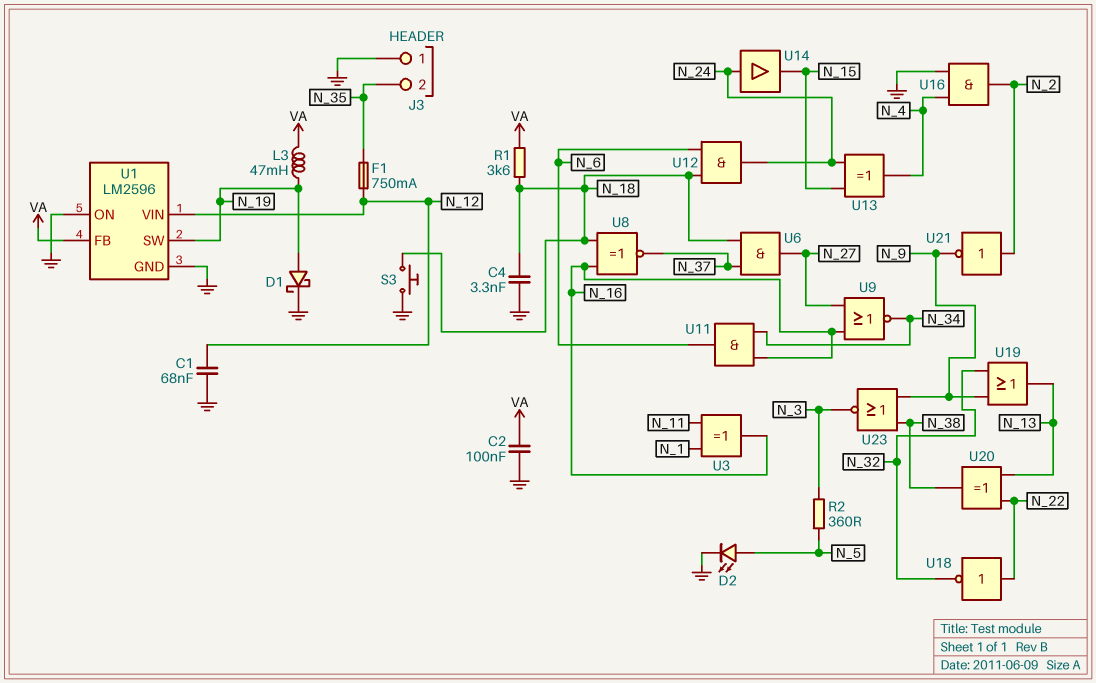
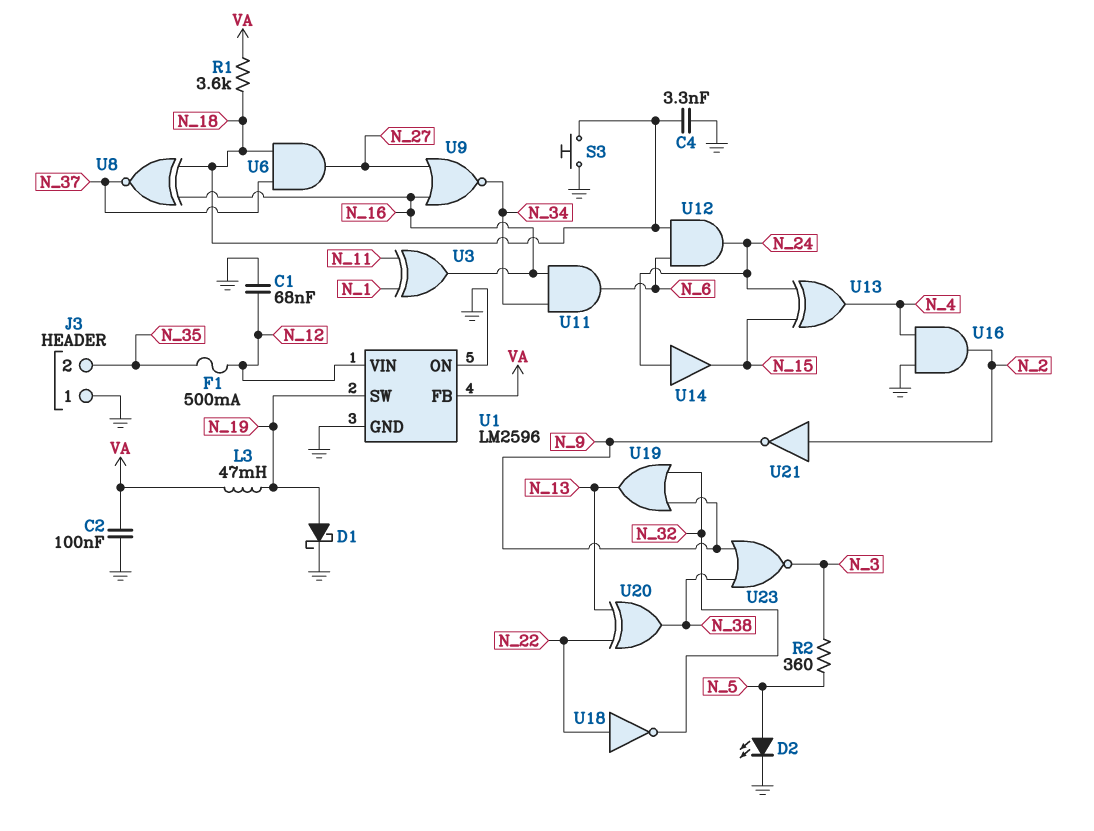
F1: 750mA (N_12, N_35) -> 500mA (N_12, N_35)

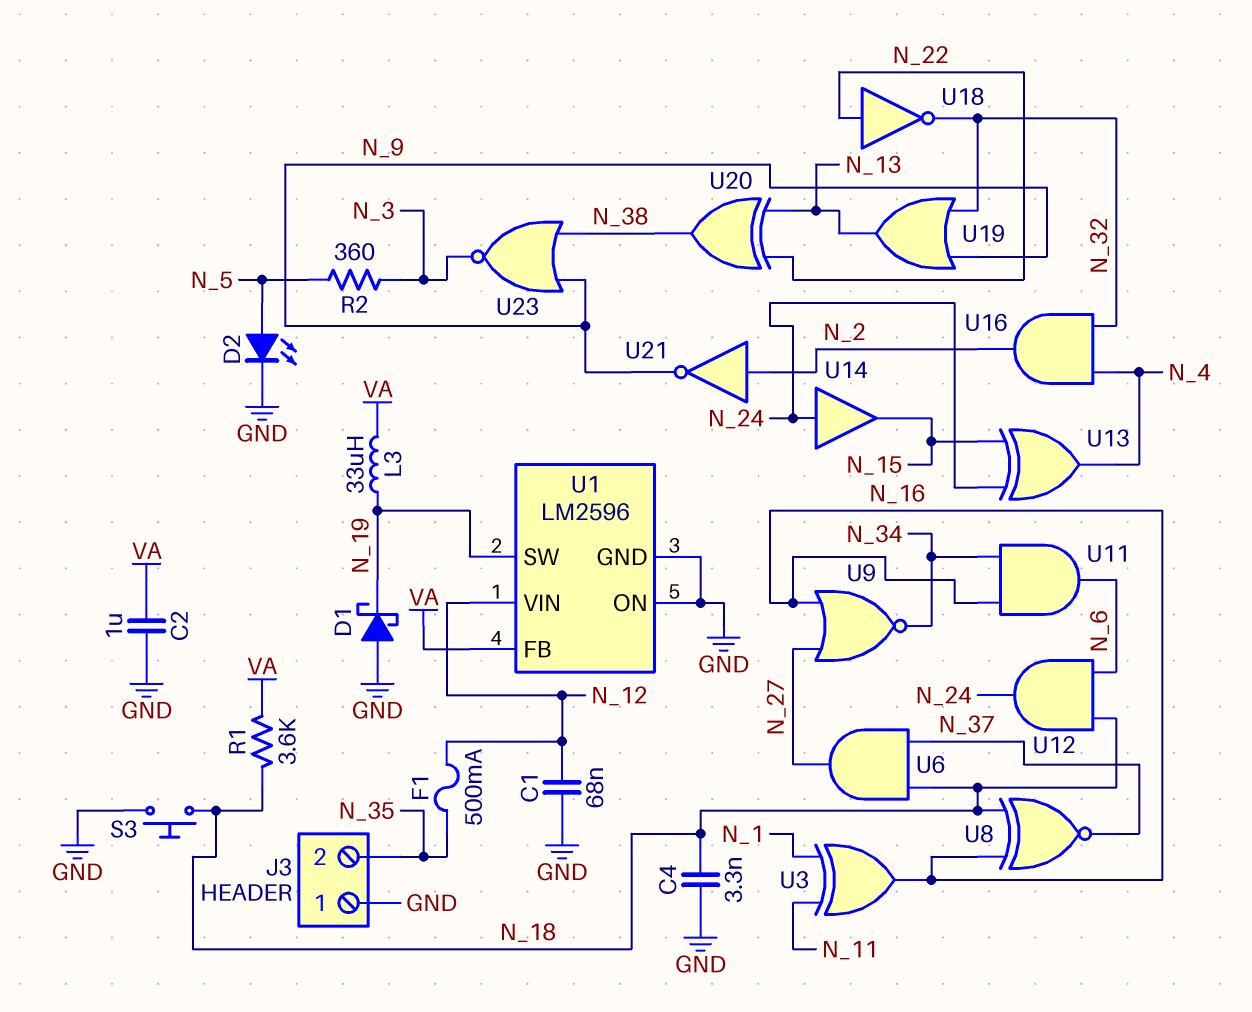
C2: 100nF (GND, VA) -> 1uF (GND, VA)
D1: schottky (A N_19, K GND) -> schottky (A GND, K N_19)
L3: 47mH (N_19, VA) -> 33uH (N_19, VA)
U16: AND (in GND, in N_4, out N_2) -> AND (in N_4, in N_32, out N_2)

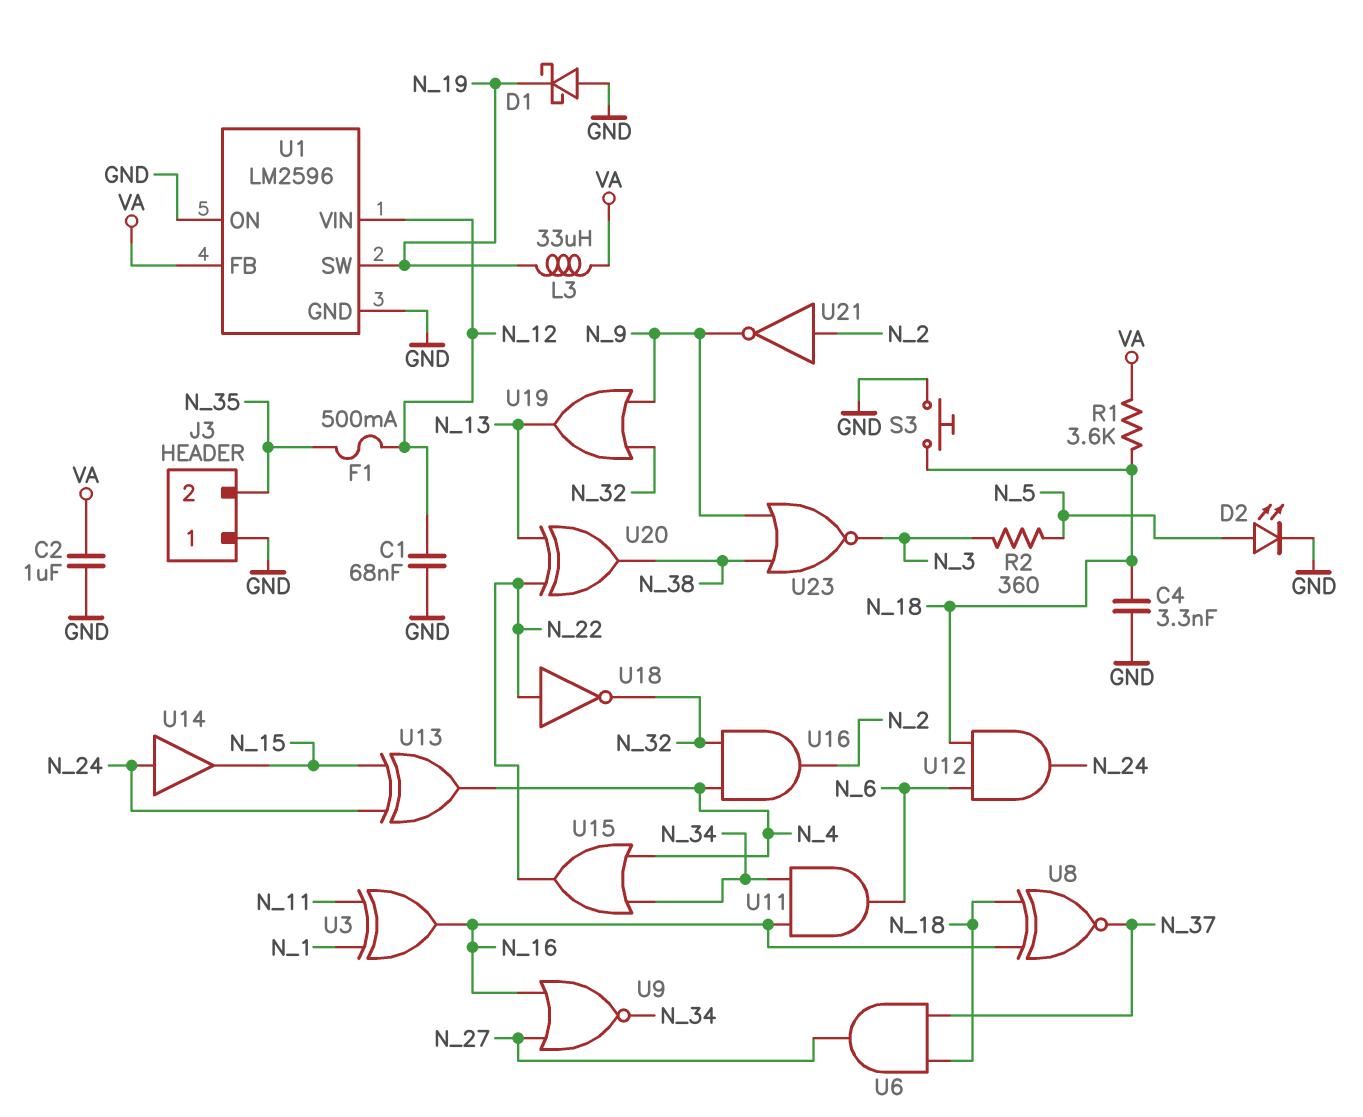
U15: none -> OR (in N_4, in N_34, out N_22)

